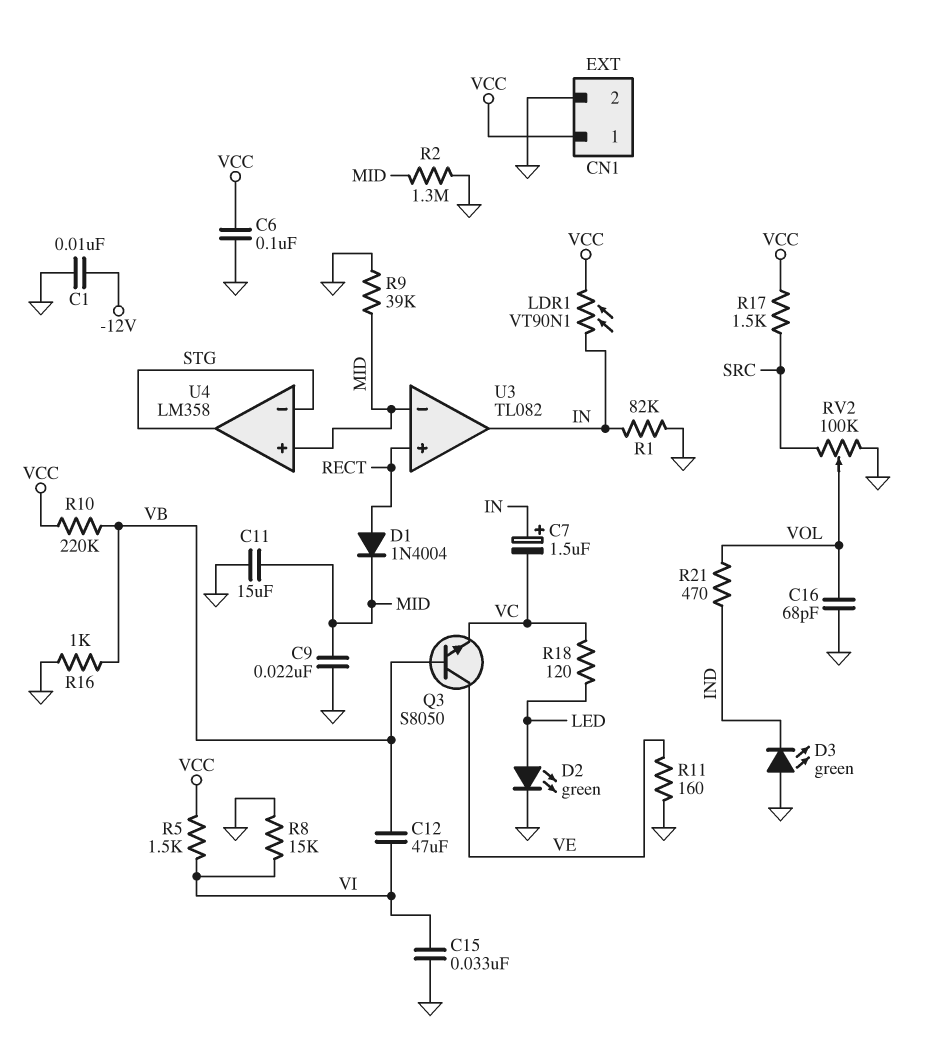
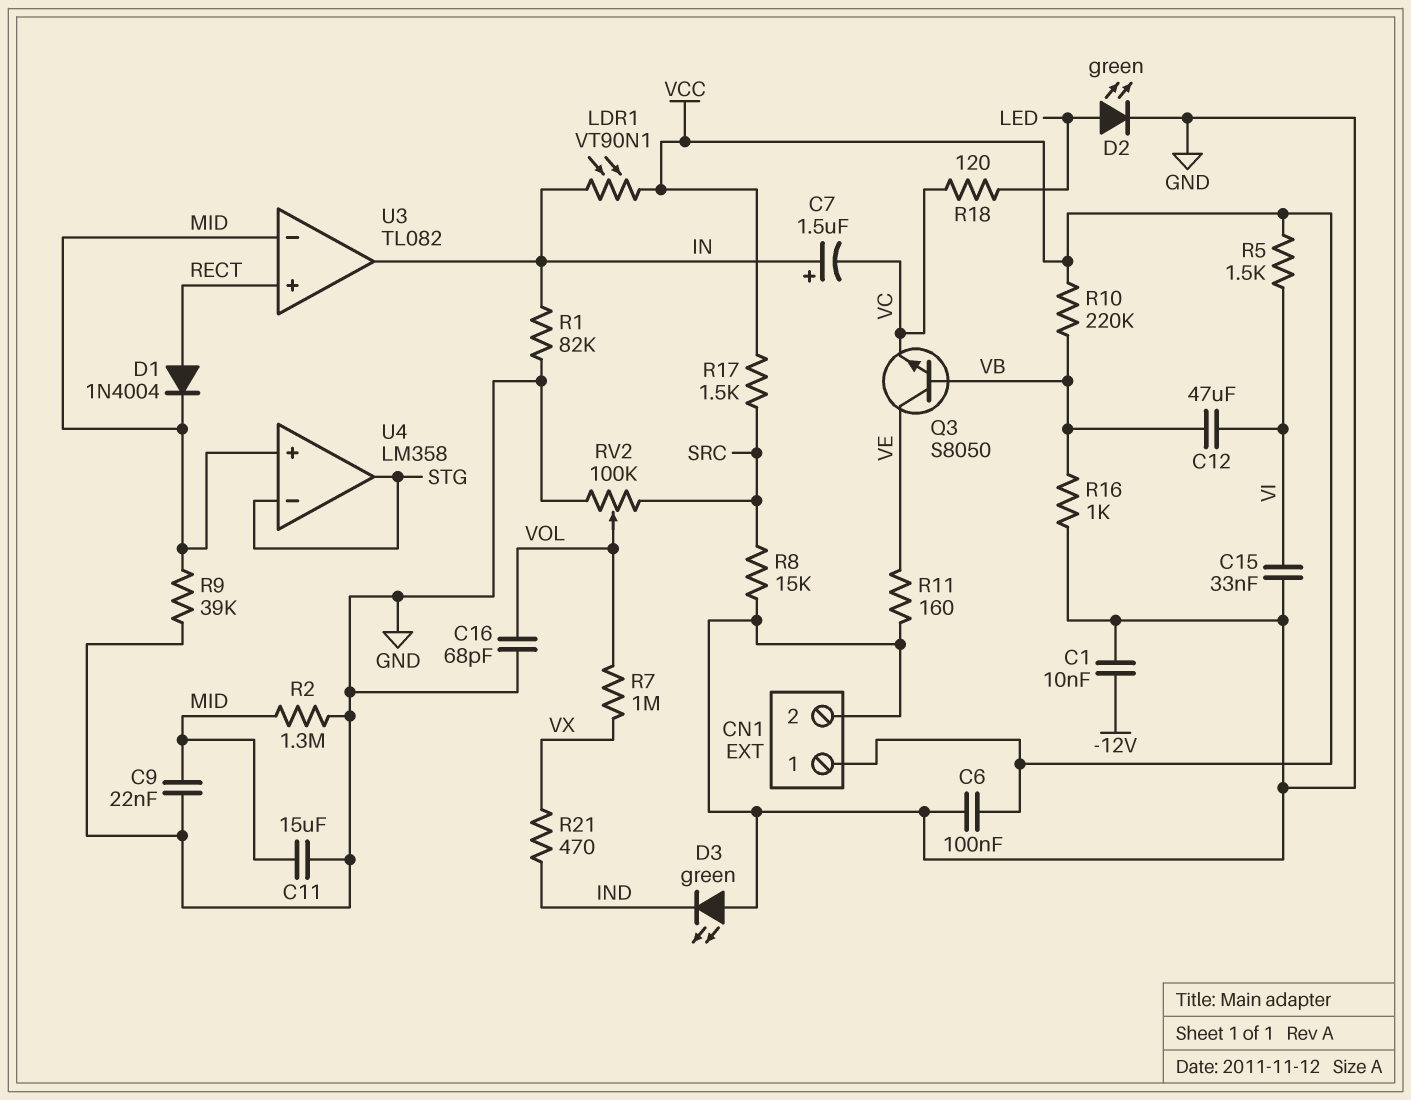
R7: none -> 1M (VOL, VX)
R8: 15k (GND, VI) -> 15k (GND, SRC)
R21: 470 (IND, VOL) -> 470 (IND, VX)

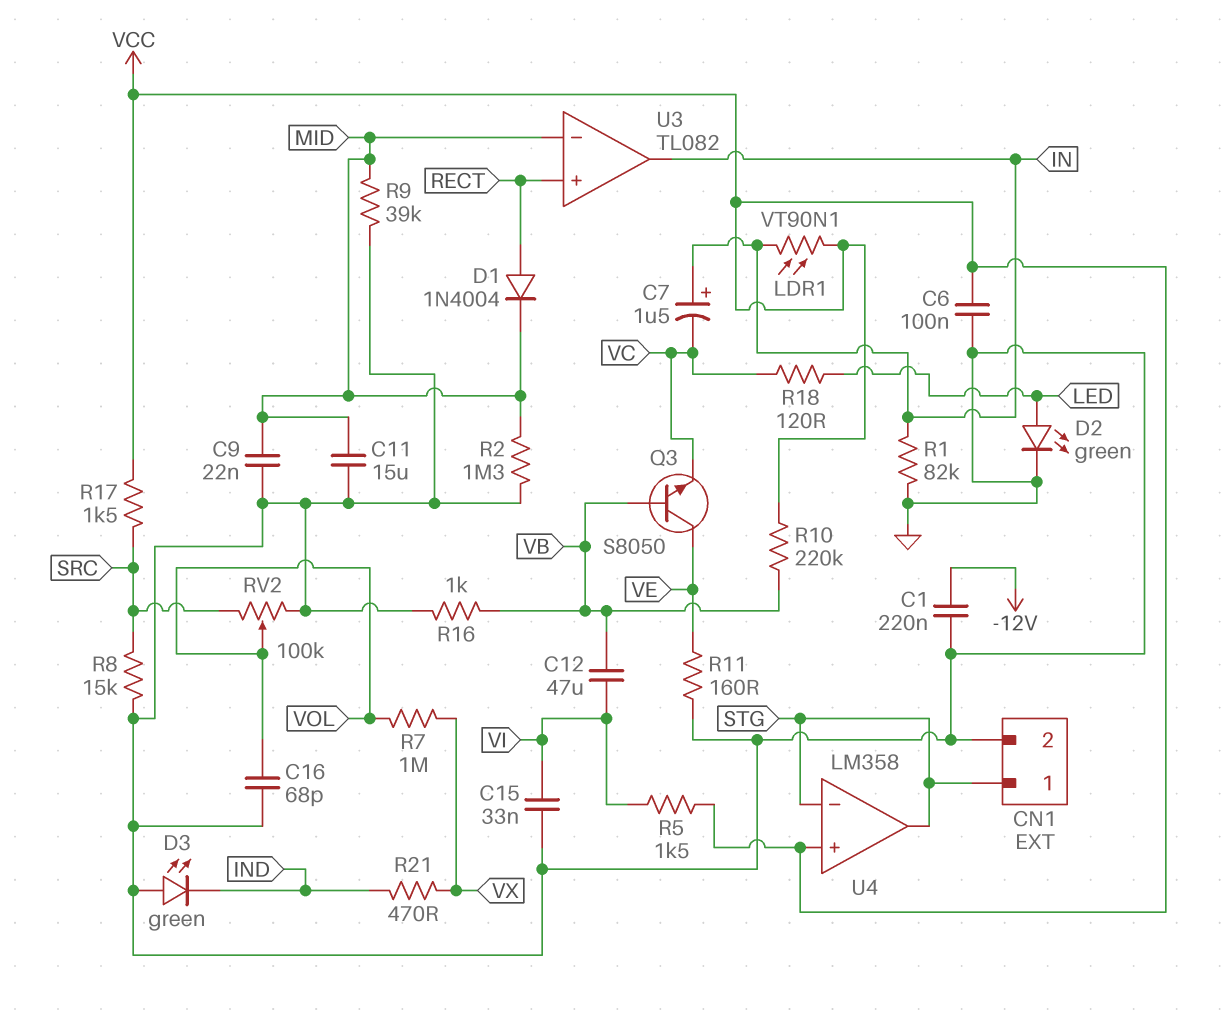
C1: 10nF (-12V, GND) -> 220nF (-12V, GND)
CN1 pin 1: VCC -> STG
U4 pin in+: MID -> VCC

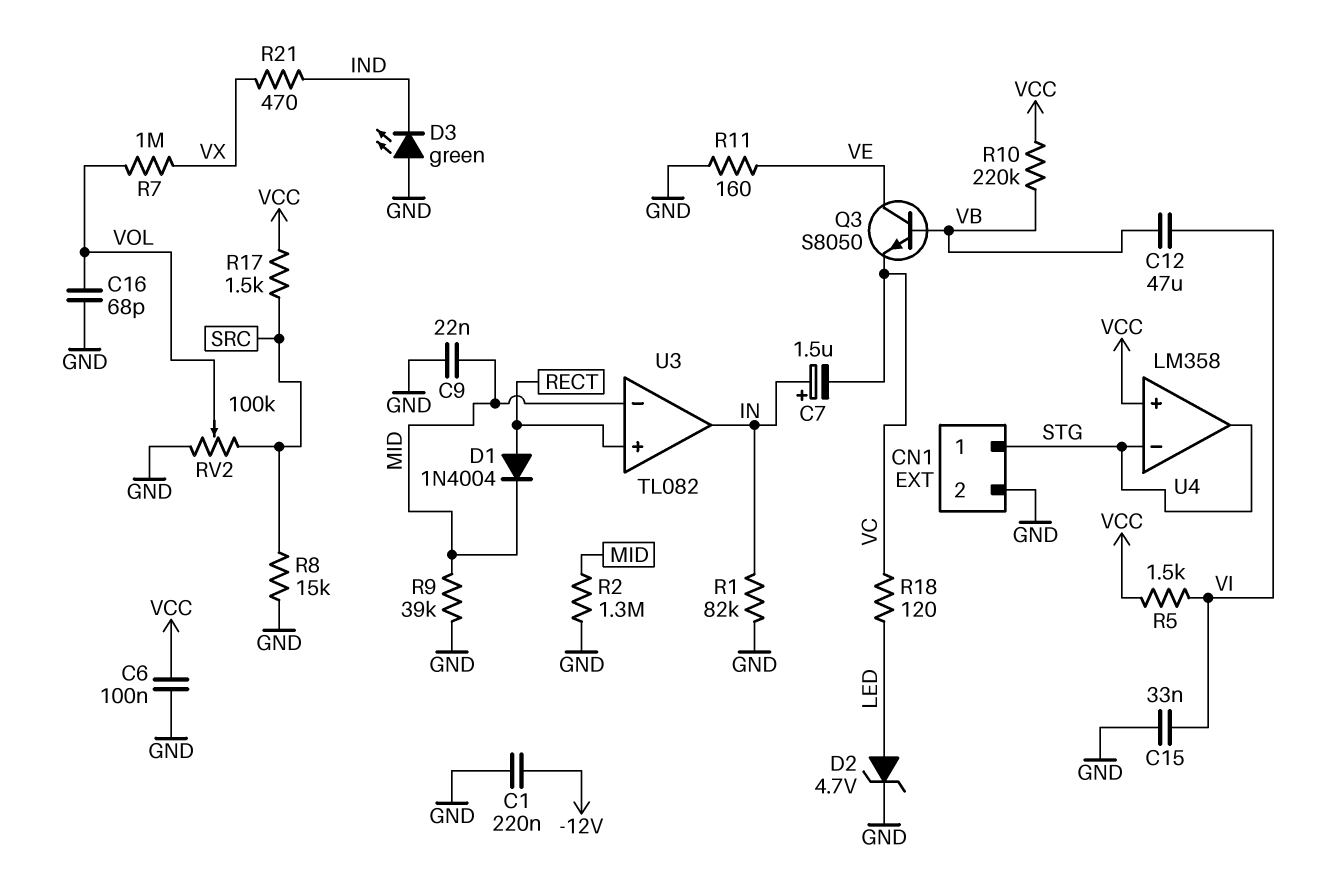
C11: 15uF (GND, MID) -> none
D2: LED green (A LED, K GND) -> zener 4.7V (A LED, K GND)
LDR1: VT90N1 (IN, VCC) -> none
R16: 1k (GND, VB) -> none

